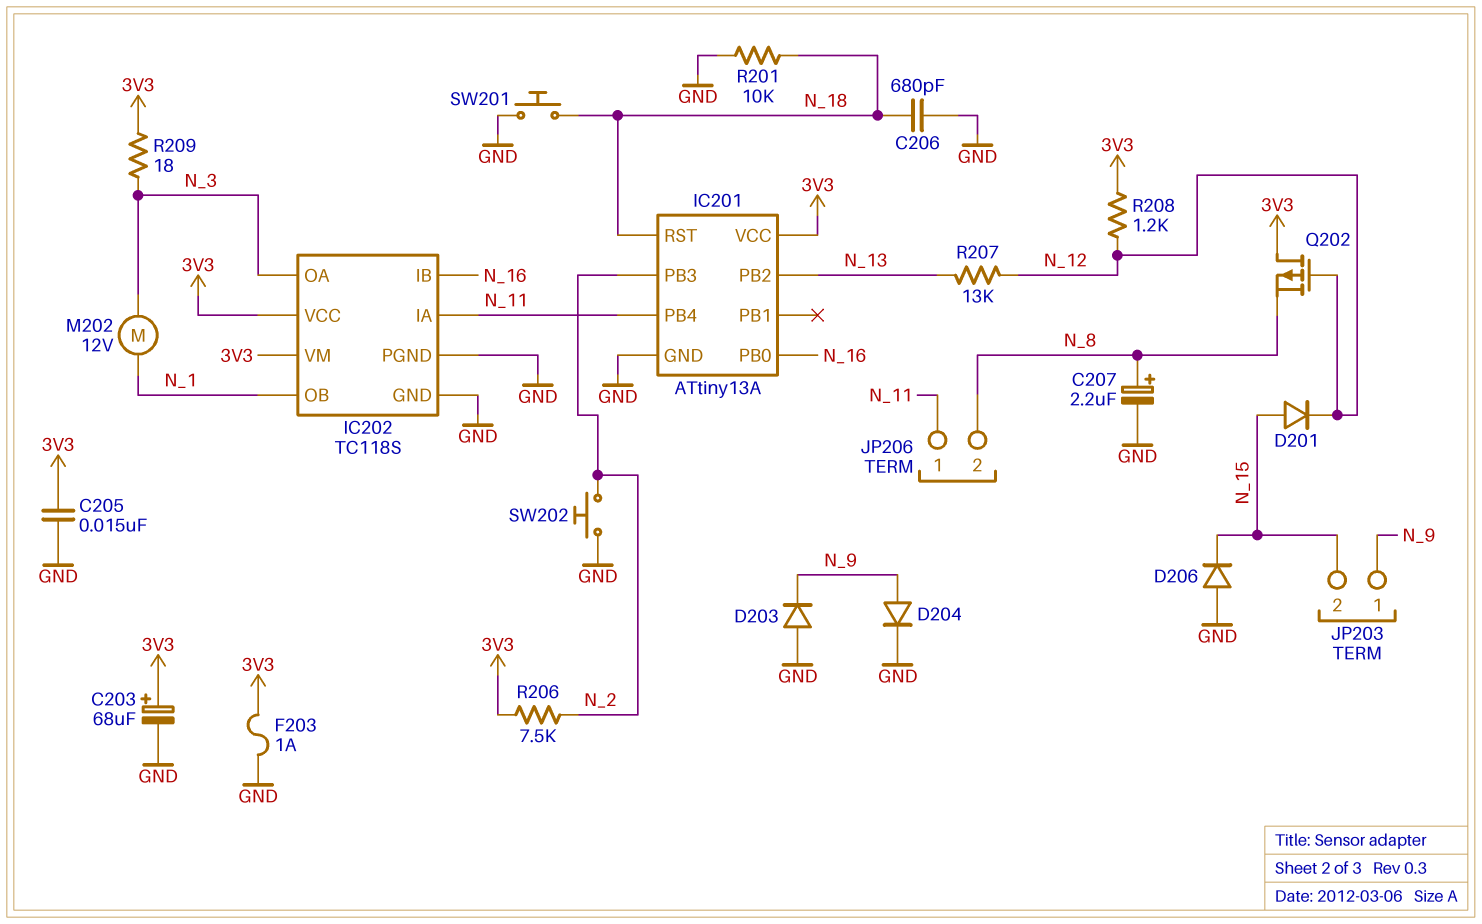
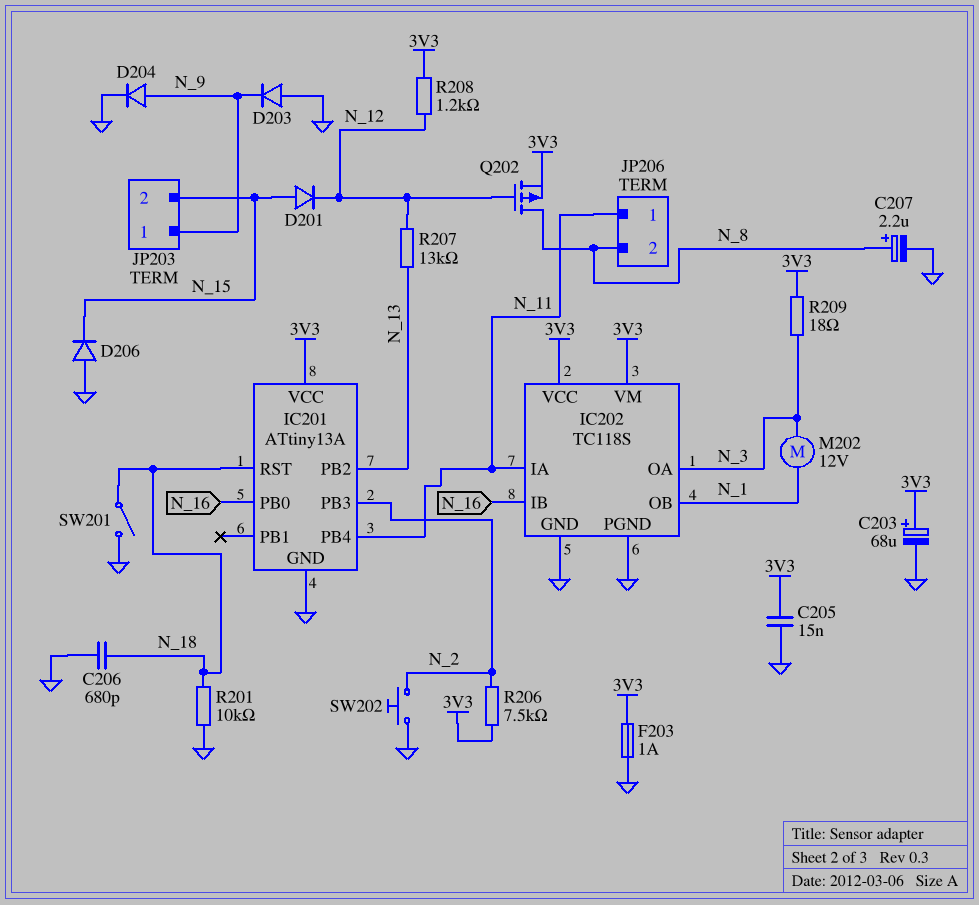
Q202: PMOS (G N_12, D 3V3, S N_8) -> PMOS (G N_12, D N_8, S 3V3)
SW201: button (GND, N_18) -> switch (GND, N_18)

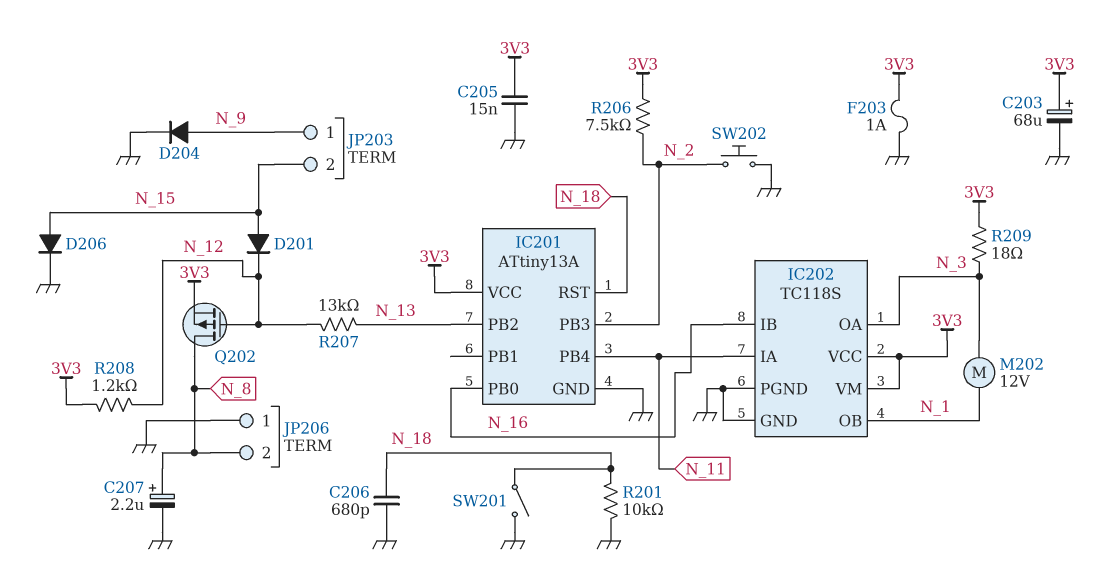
D203: diode (A GND, K N_9) -> none
D206: diode (A GND, K N_15) -> diode (A N_15, K GND)
JP206 pin 1: N_11 -> GND

